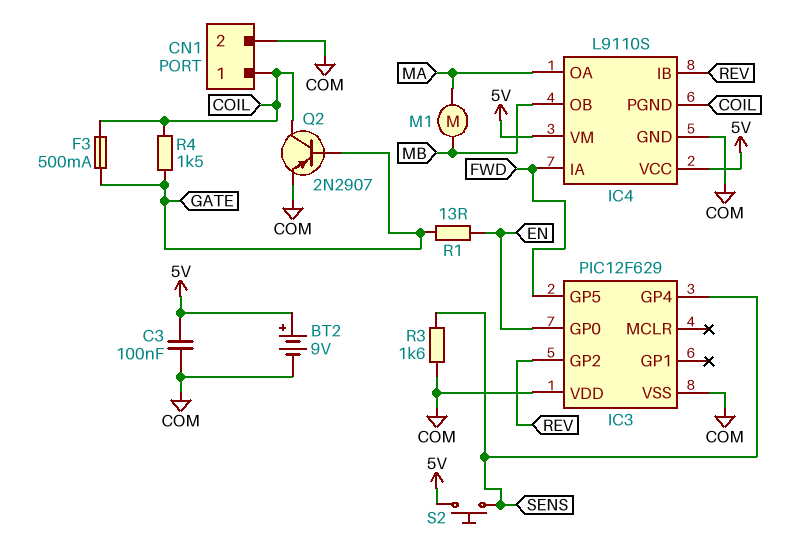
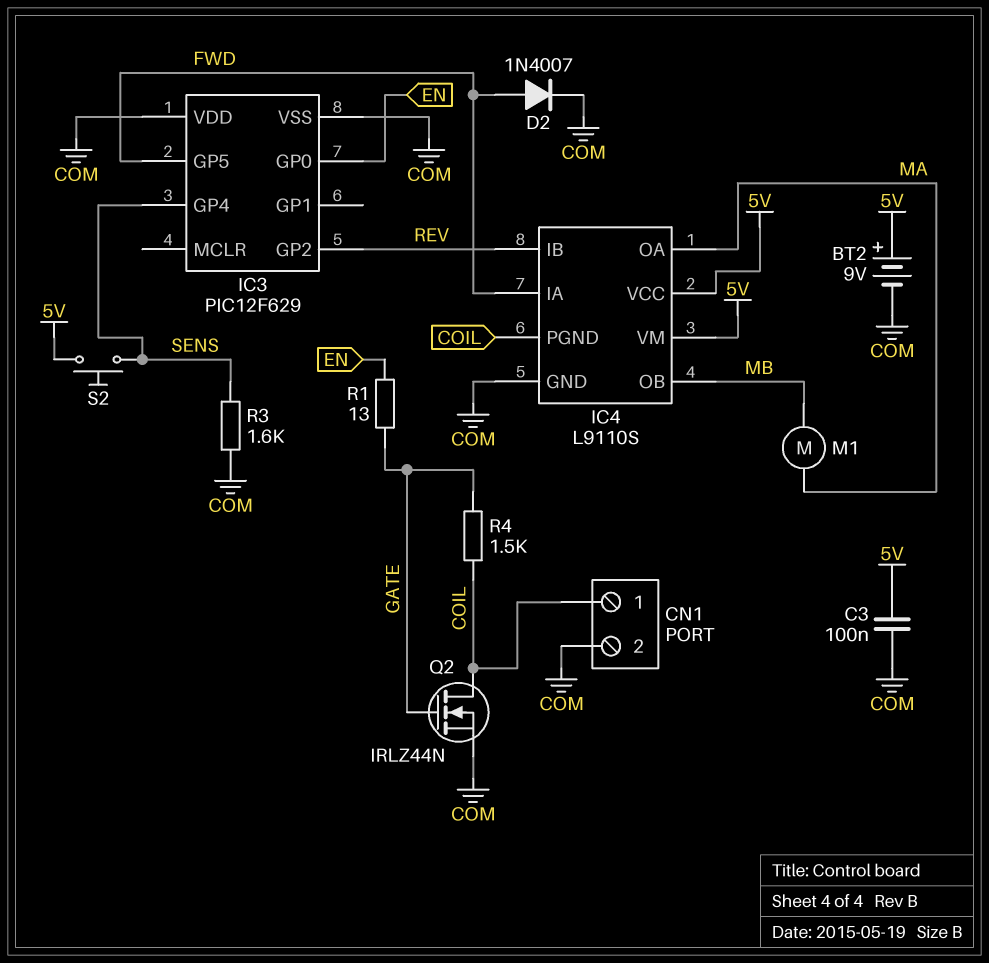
D2: none -> diode 1N4007 (A FWD, K COM)
F3: 500mA (COIL, GATE) -> none
Q2: PNP 2N2907 (B GATE, C COIL, E COM) -> NMOS IRLZ44N (G GATE, D COIL, S COM)

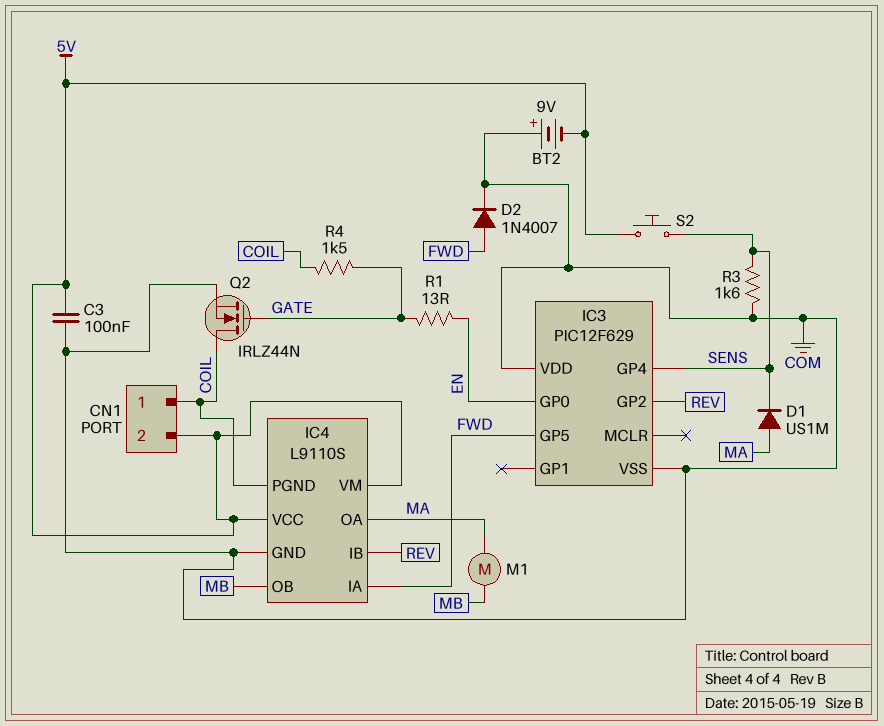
BT2: 9V (plus 5V, minus COM) -> 9V (plus COM, minus 5V)
CN1 pin 2: COM -> 5V
D1: none -> diode US1M (A MA, K SENS)

